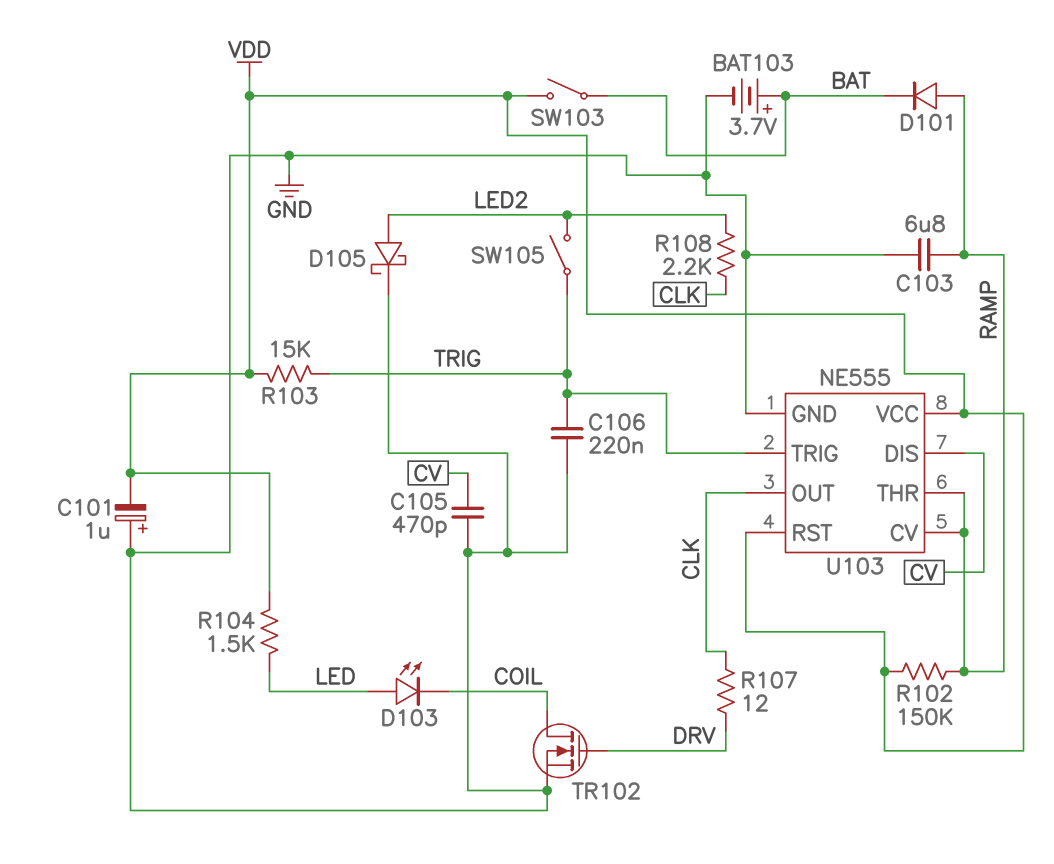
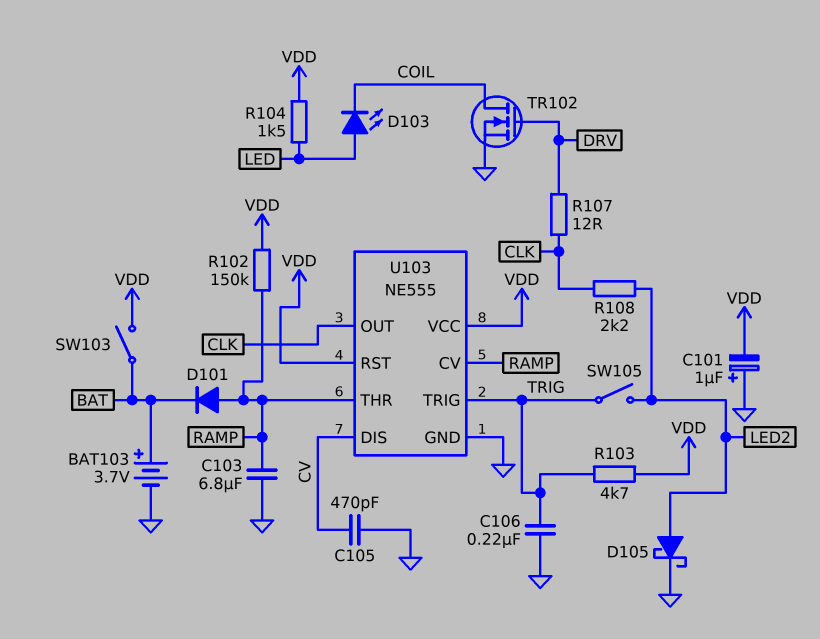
R103: 15k (TRIG, VDD) -> 4.7k (TRIG, VDD)

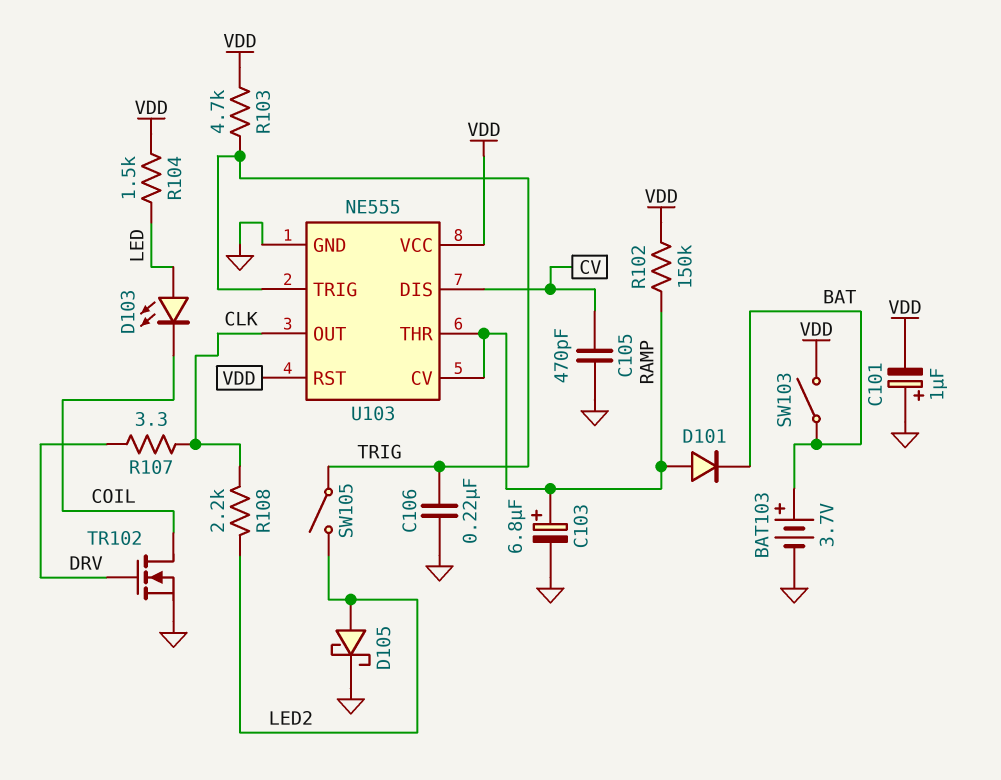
C103: 6.8uF (GND, RAMP) -> 6.8uF (plus RAMP, minus GND)
R107: 12 (CLK, DRV) -> 3.3 (CLK, DRV)

